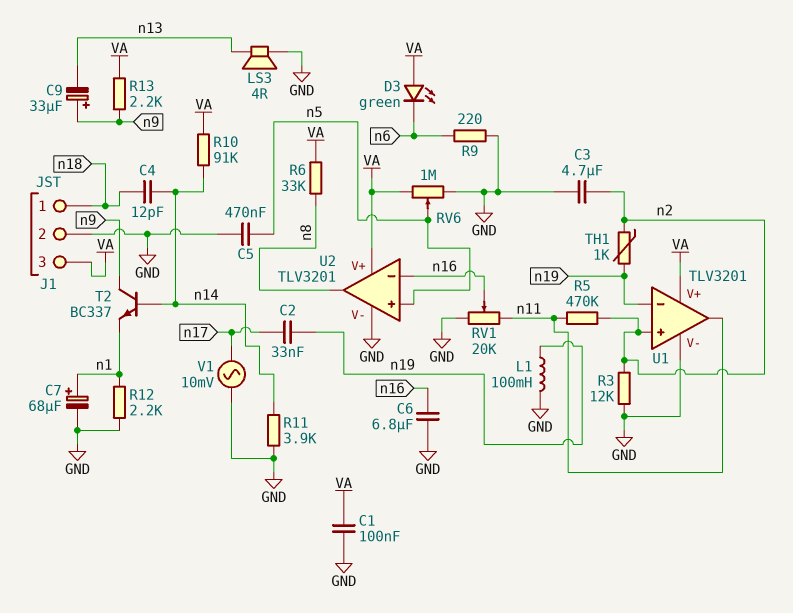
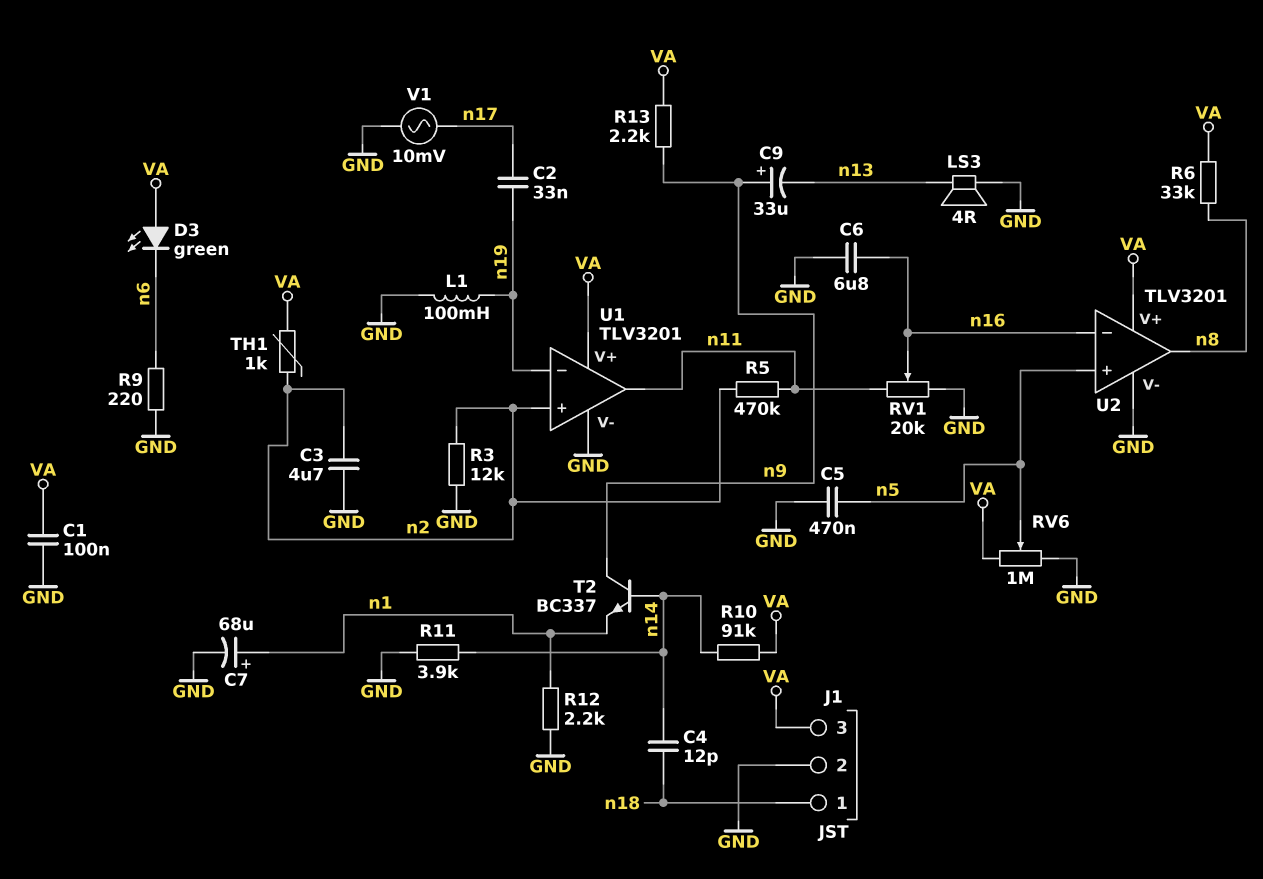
TH1: 1k (n2, n19) -> 1k (VA, n2)

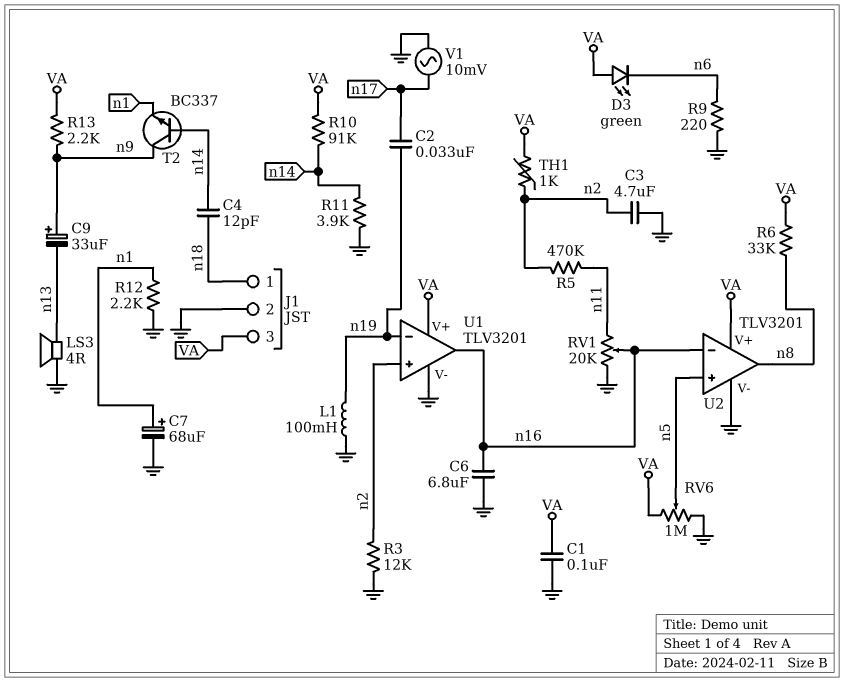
C5: 470nF (GND, n5) -> none
U1 pin out: n11 -> n16

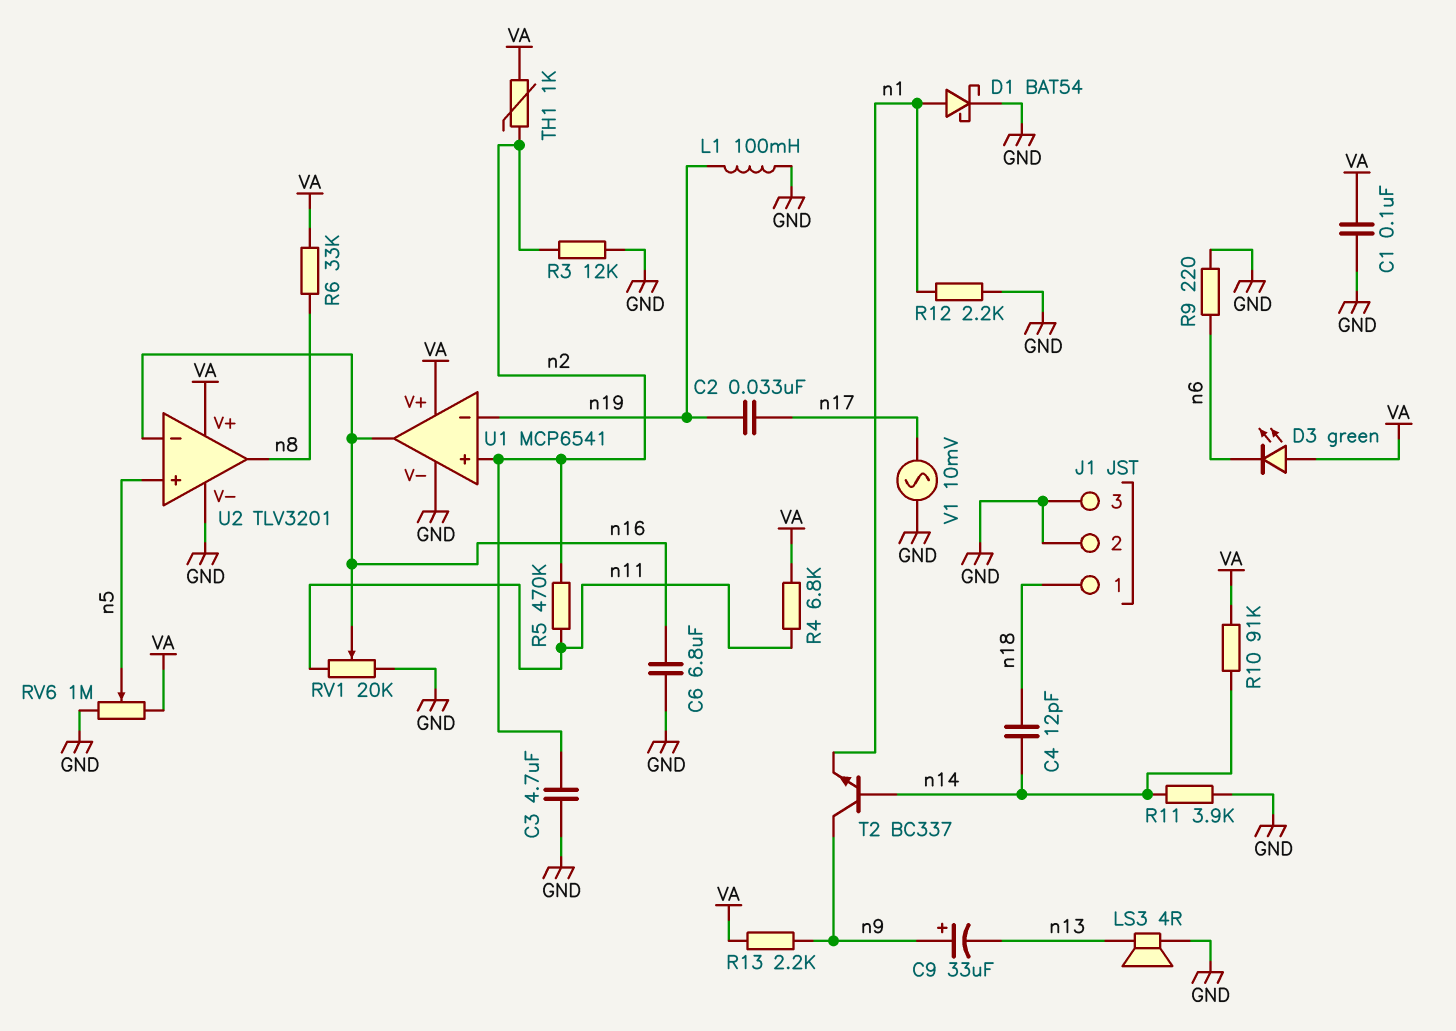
C7: 68uF (plus n1, minus GND) -> none
D1: none -> schottky BAT54 (A n1, K GND)
J1 pin 3: VA -> GND
R4: none -> 6.8k (VA, n11)
U1: TLV3201 -> MCP6541

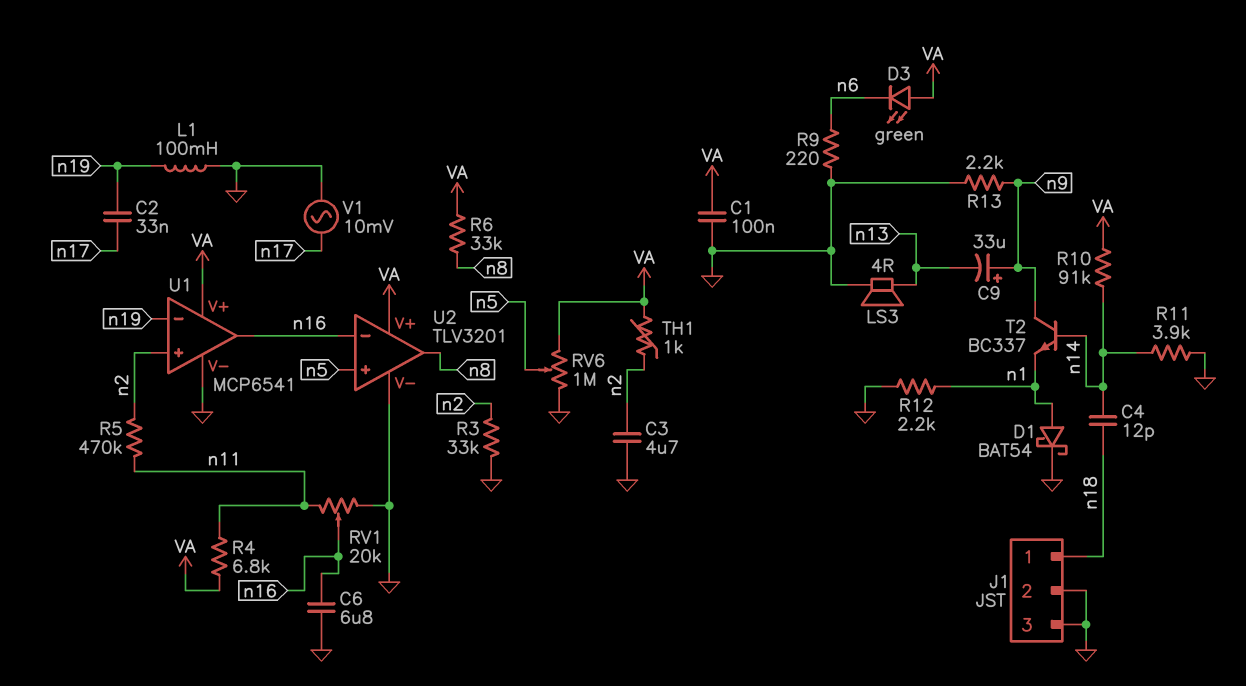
R3: 12k (GND, n2) -> 33k (GND, n2)
R13: 2.2k (VA, n9) -> 2.2k (GND, n9)

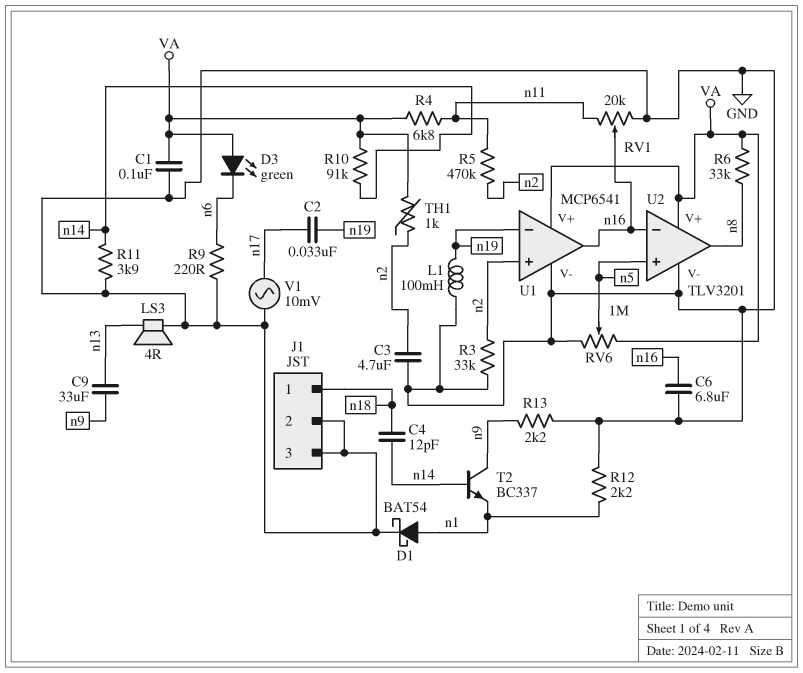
C9: 33uF (plus n9, minus n13) -> 33uF (n9, n13)

